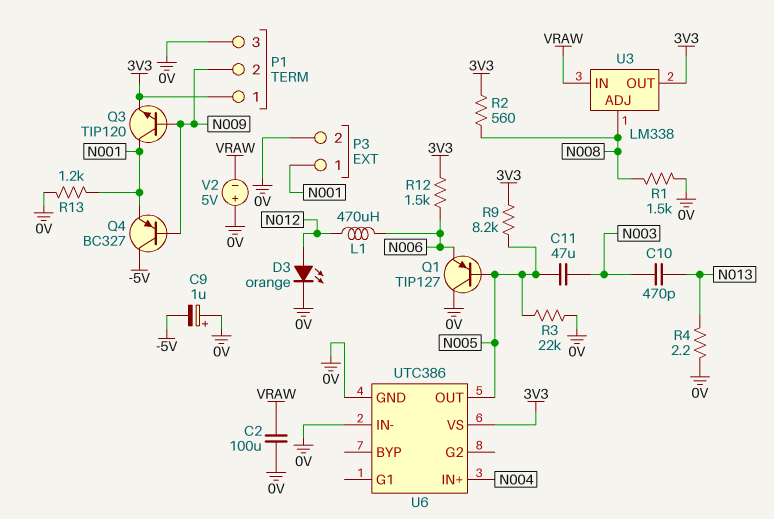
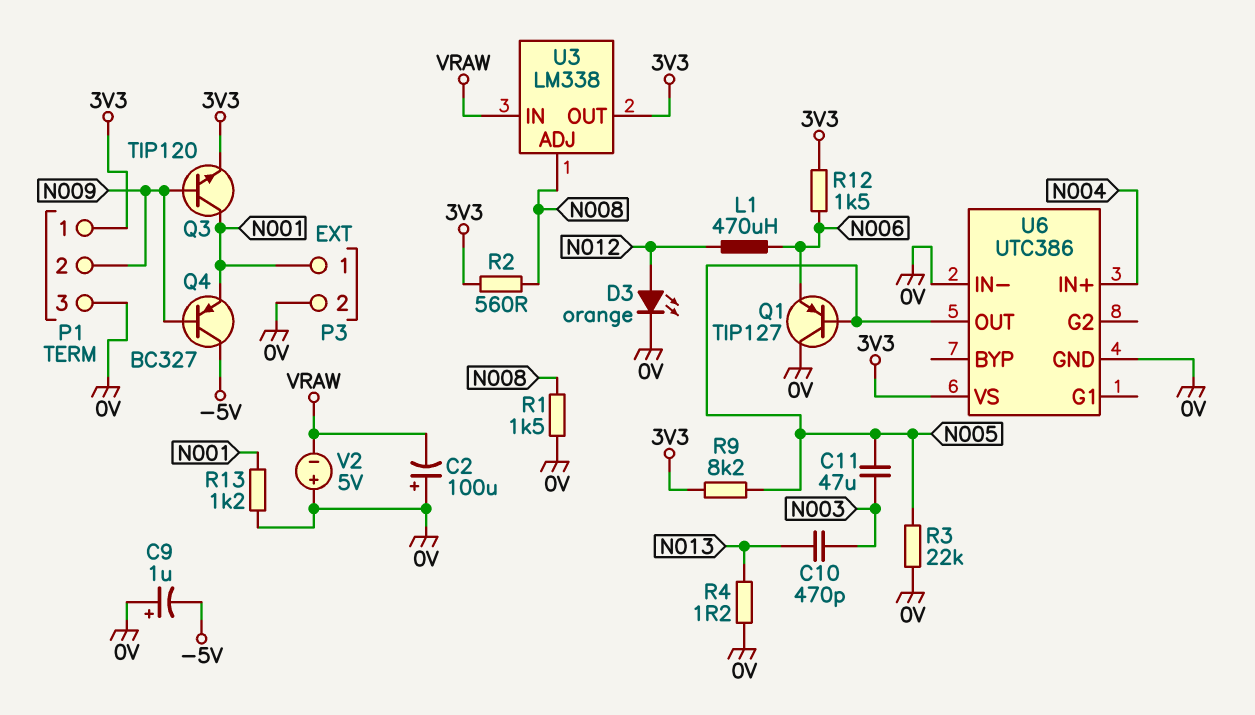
C2: 100uF (0V, VRAW) -> 100uF (plus 0V, minus VRAW)
R4: 2.2 (0V, N013) -> 1.2 (0V, N013)

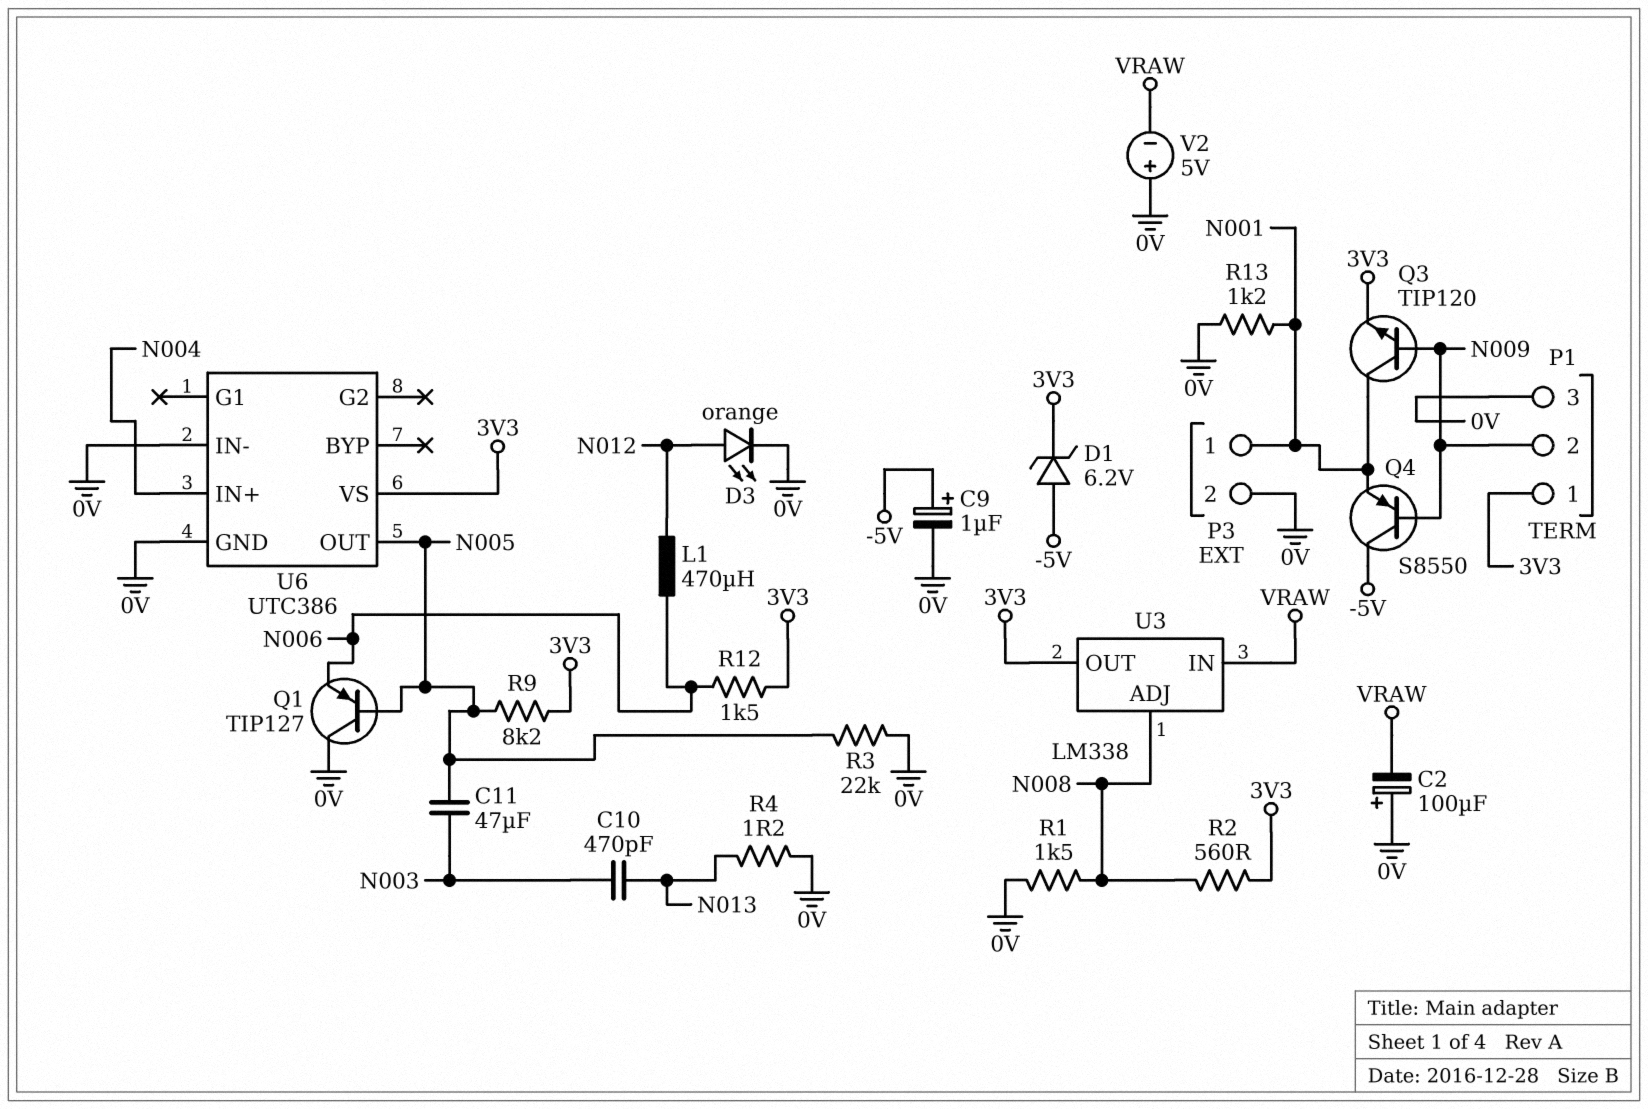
C9: 1uF (plus 0V, minus -5V) -> 1uF (plus -5V, minus 0V)
D1: none -> zener 6.2V (A -5V, K 3V3)
Q4: PNP BC327 (B N009, C -5V, E N001) -> PNP S8550 (B N009, C -5V, E N001)

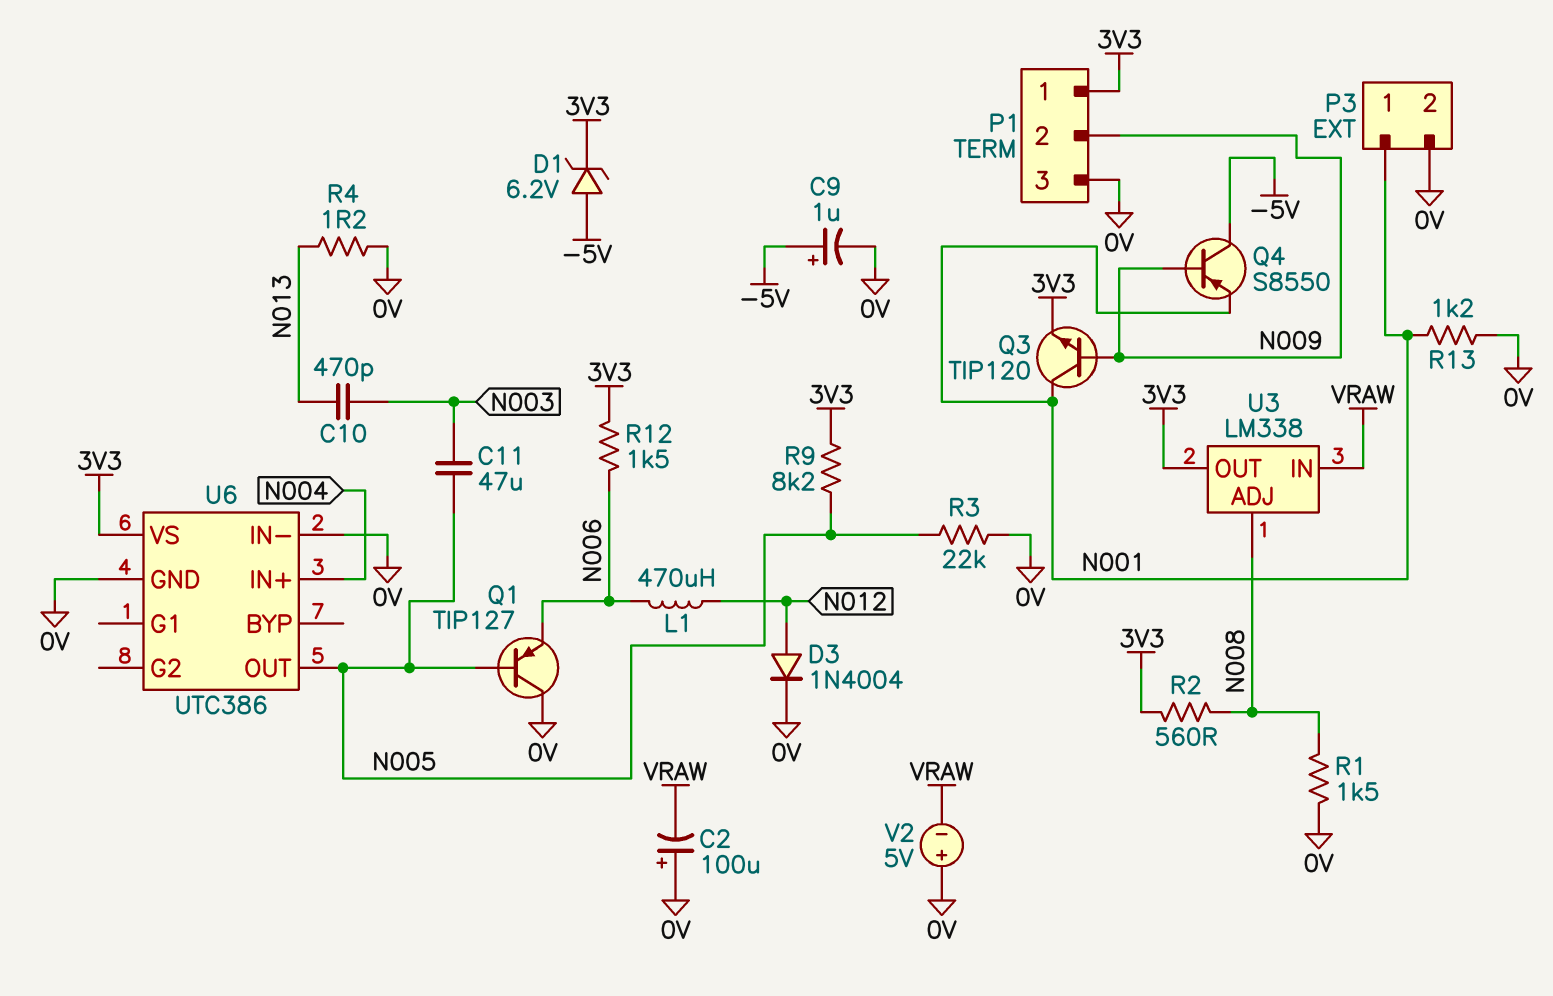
D3: LED orange (A N012, K 0V) -> diode 1N4004 (A N012, K 0V)

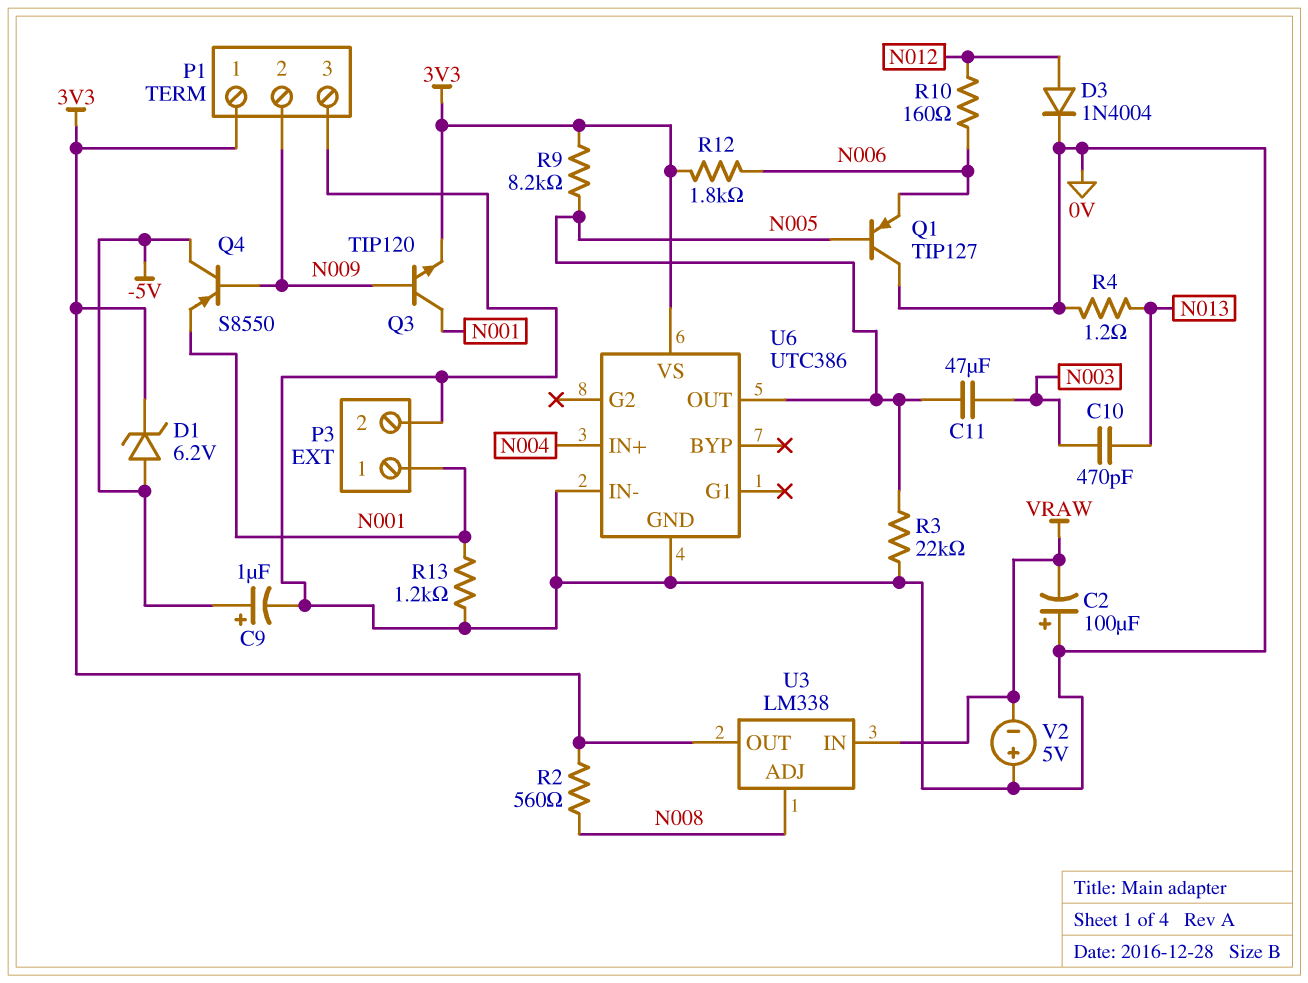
L1: 470uH (N006, N012) -> none
R1: 1.5k (0V, N008) -> none
R10: none -> 160 (N006, N012)
R12: 1.5k (3V3, N006) -> 1.8k (3V3, N006)

